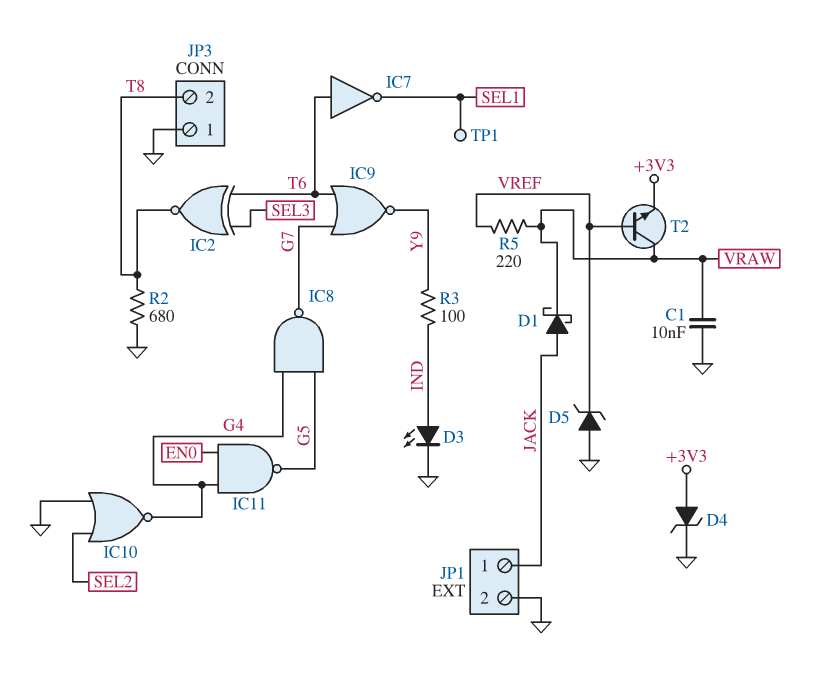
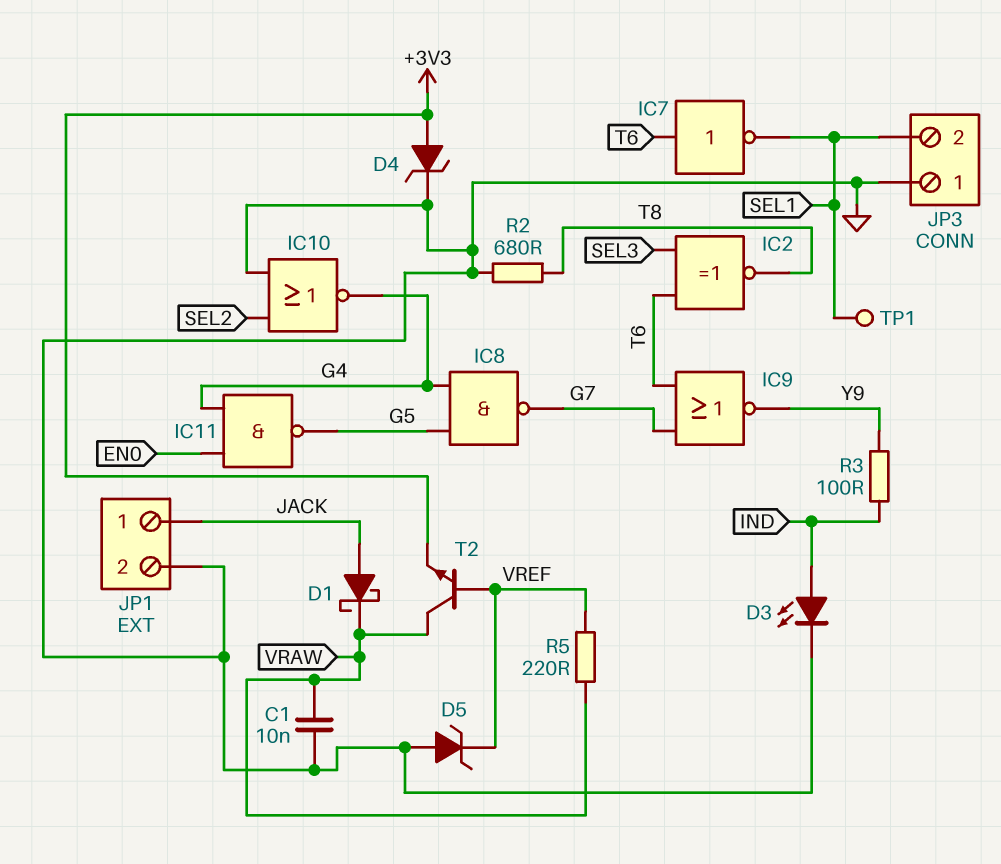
JP3 pin 2: T8 -> SEL1

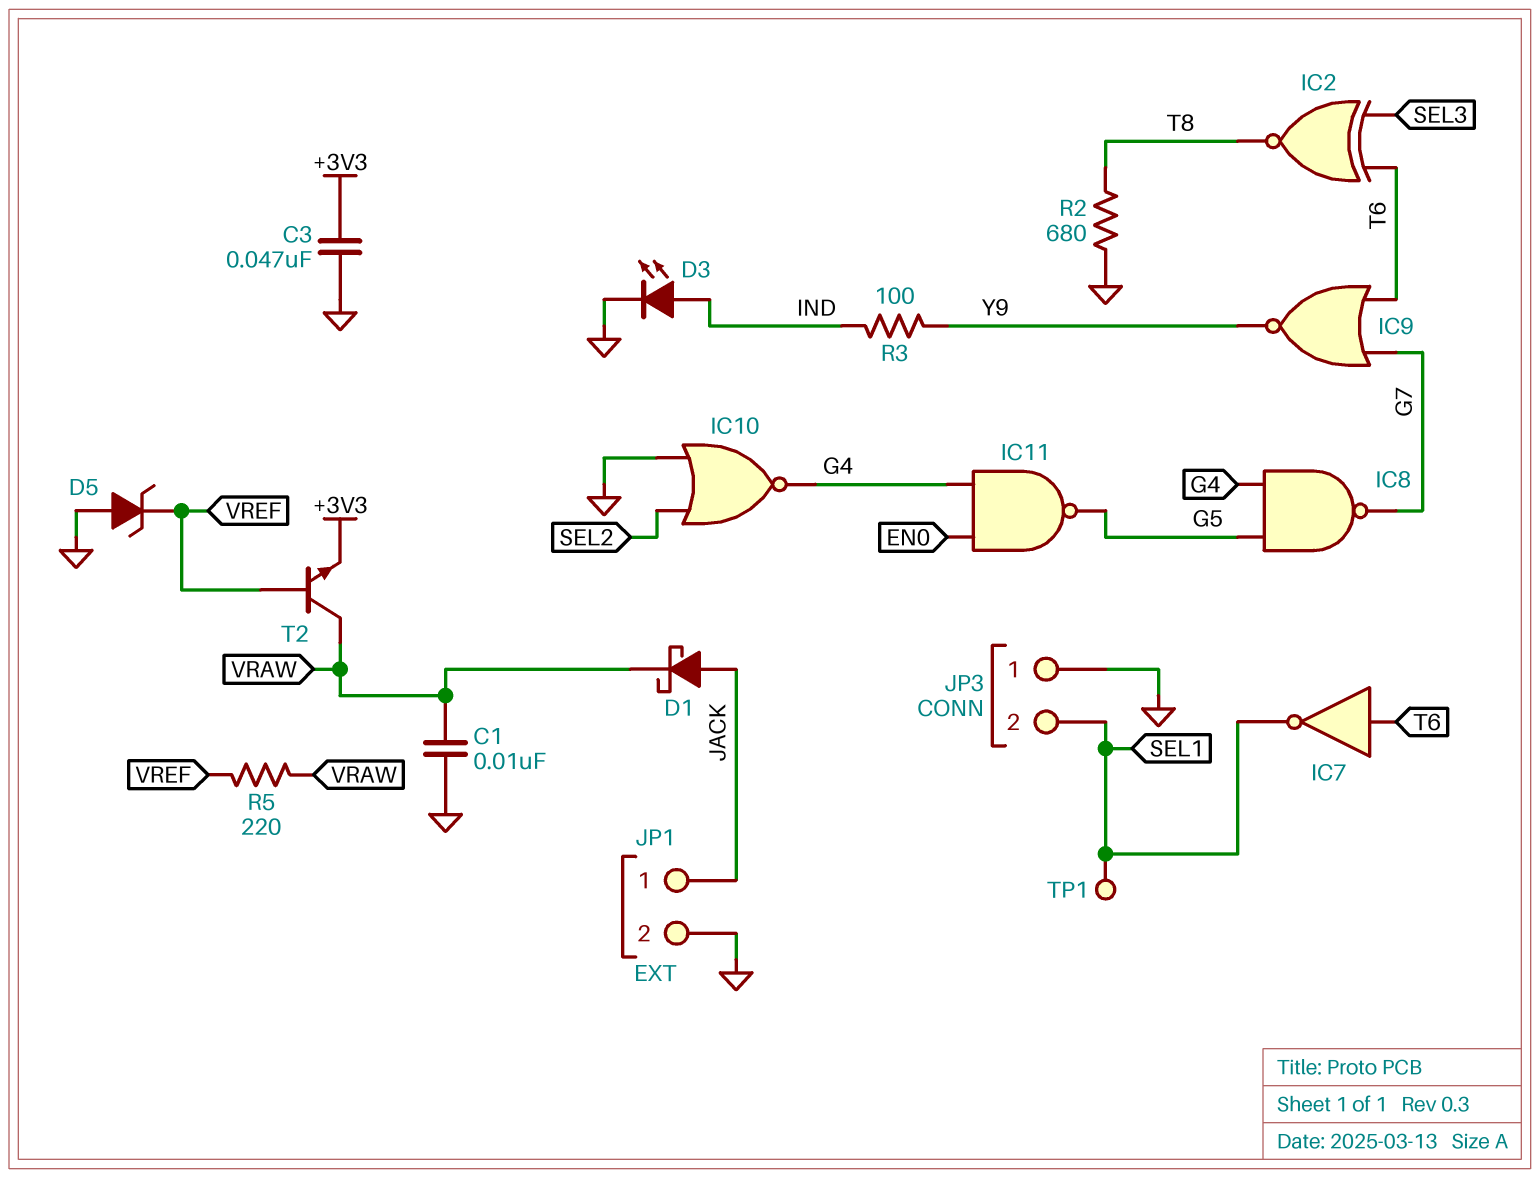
C3: none -> 47nF (+3V3, GND)
D4: zener (A +3V3, K GND) -> none

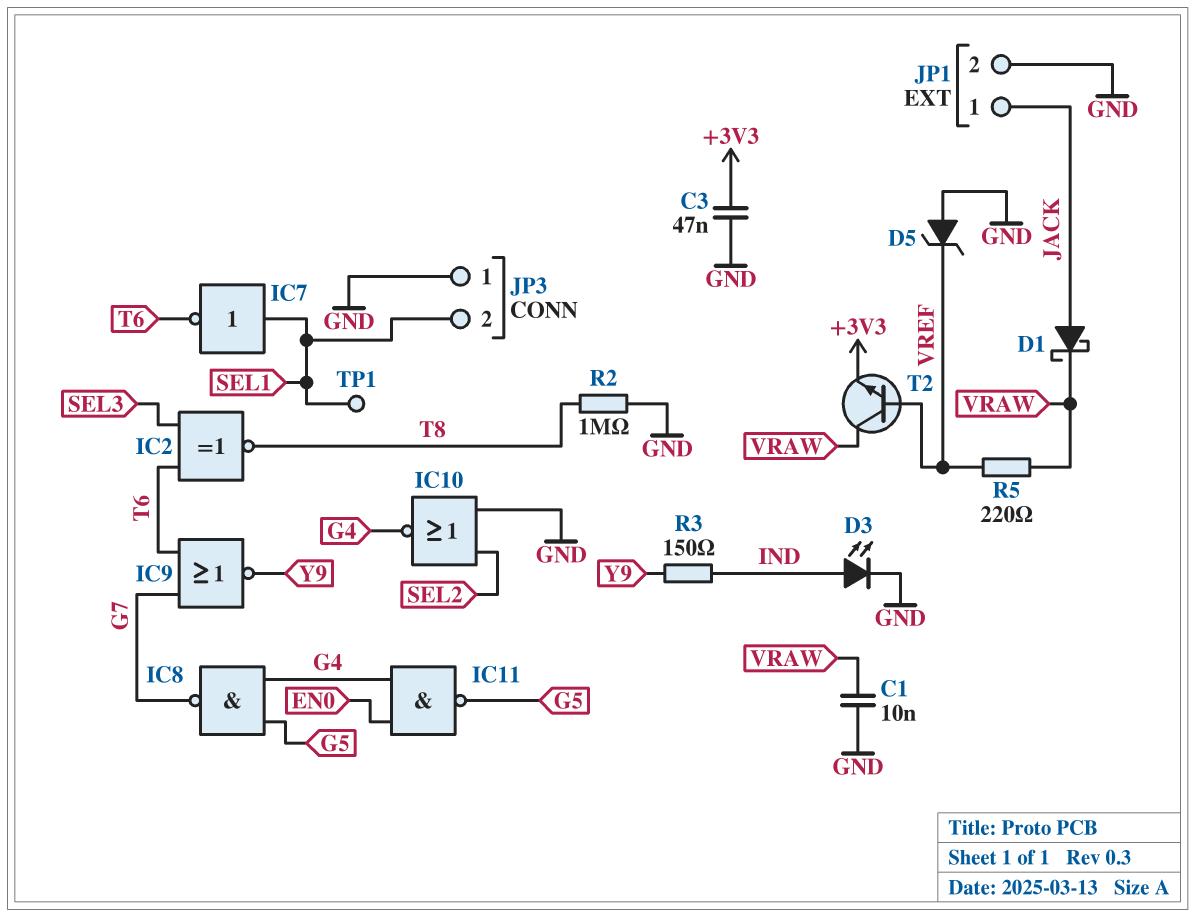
IC7: NOT (in T6, out SEL1) -> NOT (in SEL1, out T6)
R2: 680 (GND, T8) -> 1M (GND, T8)
R3: 100 (IND, Y9) -> 150 (IND, Y9)

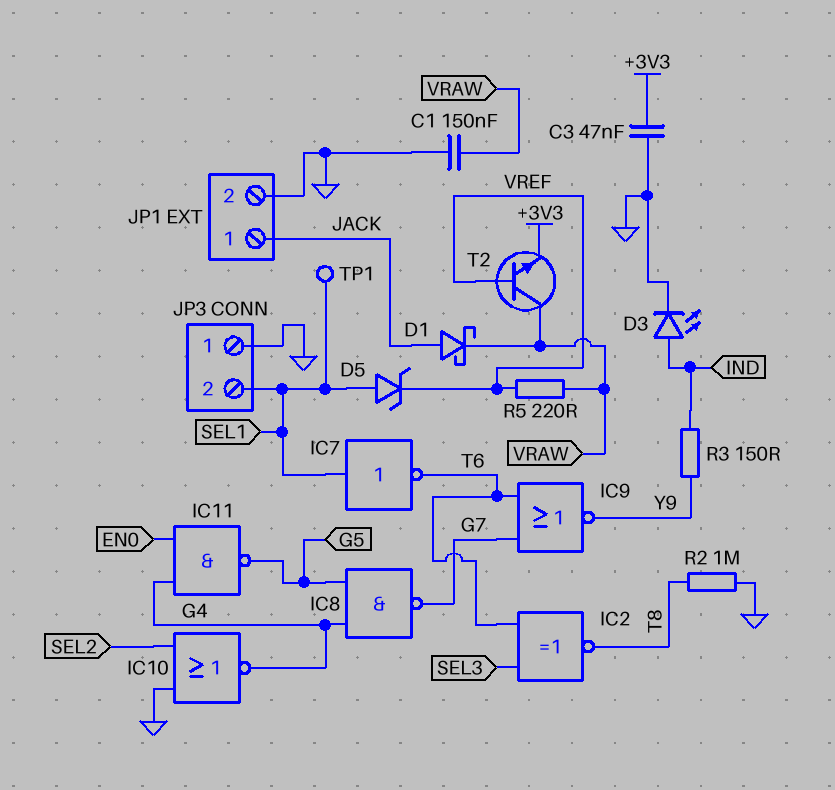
C1: 10nF (GND, VRAW) -> 150nF (GND, VRAW)
D5: zener (A GND, K VREF) -> zener (A SEL1, K VREF)

